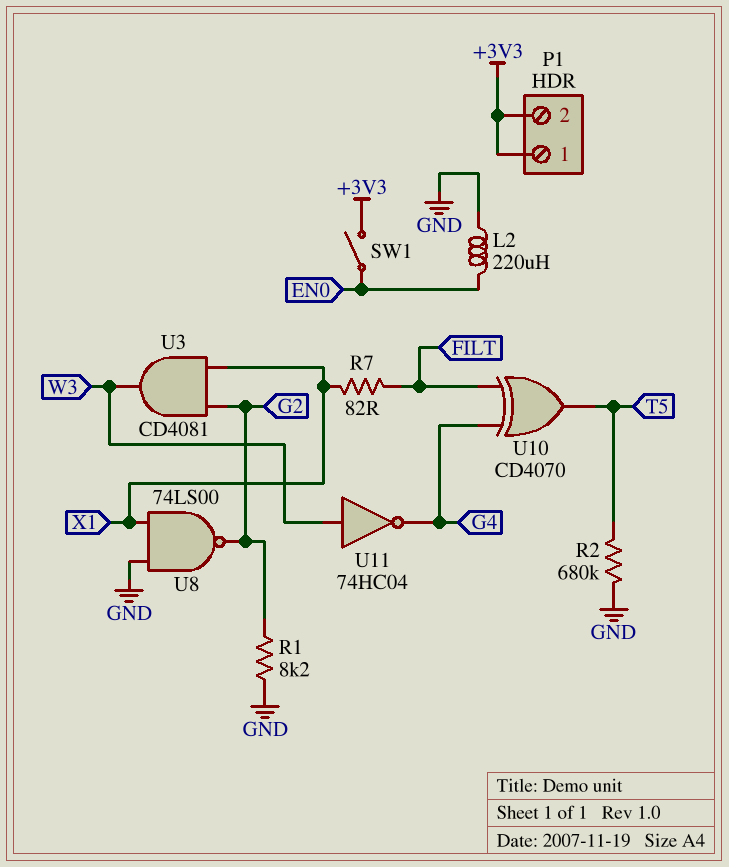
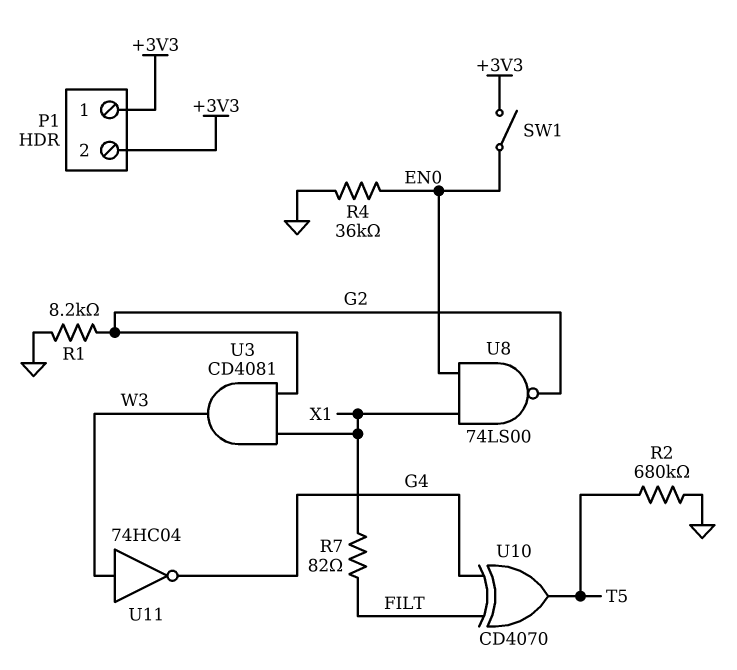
L2: 220uH (EN0, GND) -> none
R4: none -> 36k (EN0, GND)
U8: NAND 74LS00 (in GND, in X1, out G2) -> NAND 74LS00 (in EN0, in X1, out G2)

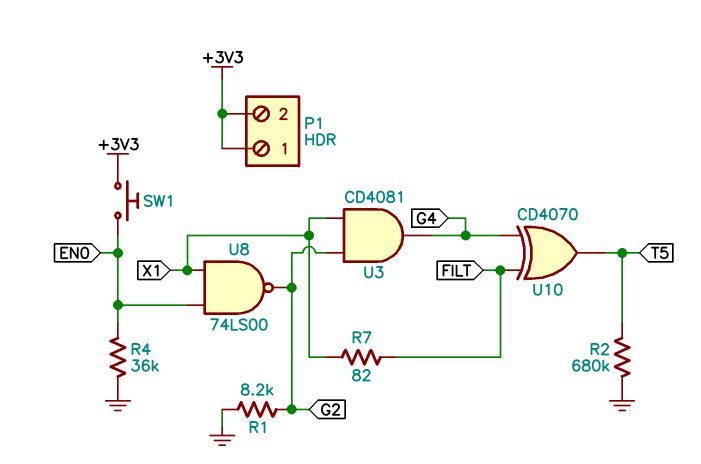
SW1: switch (+3V3, EN0) -> button (+3V3, EN0)
U3: AND CD4081 (in G2, in X1, out W3) -> AND CD4081 (in G2, in X1, out G4)
U11: NOT 74HC04 (in W3, out G4) -> none

